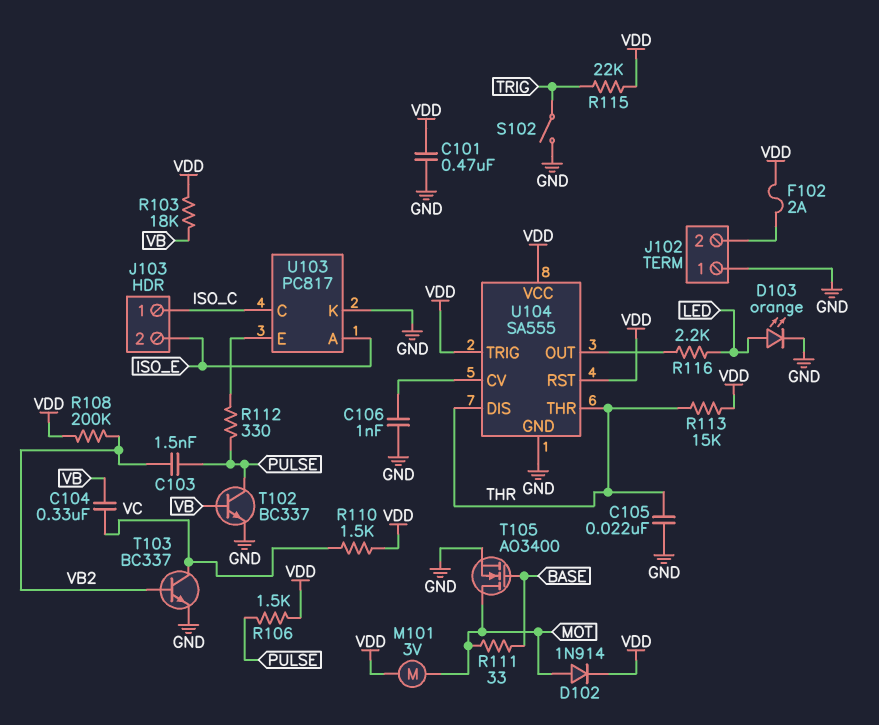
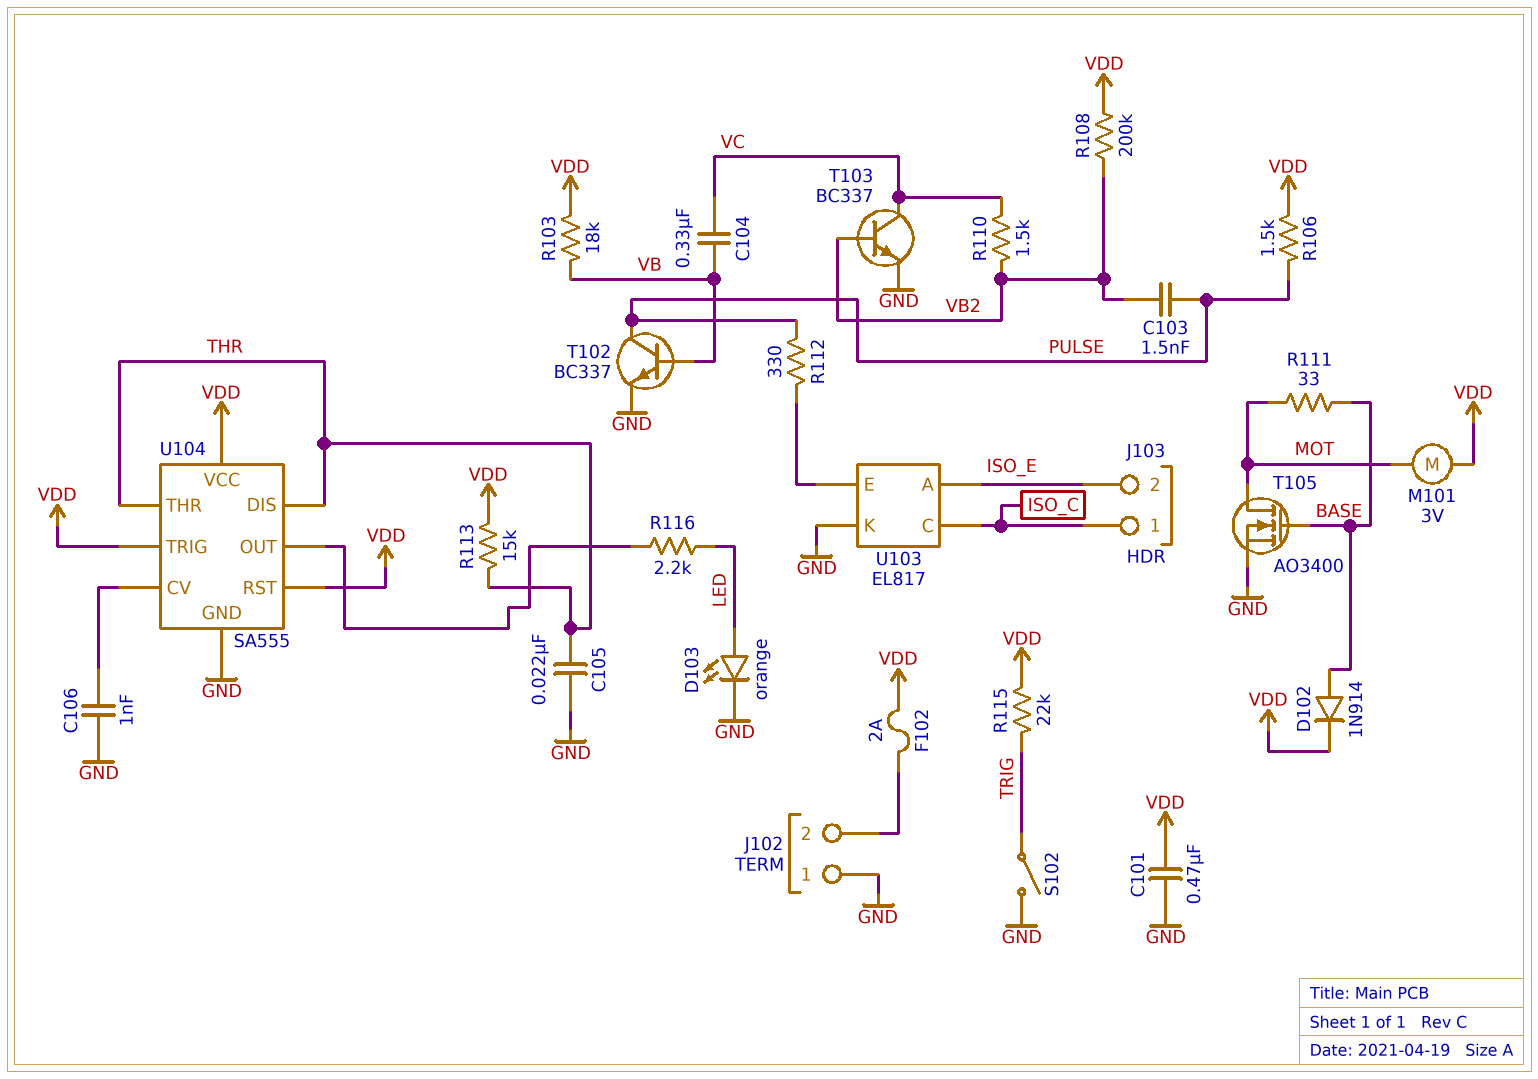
D102: diode 1N914 (A MOT, K VDD) -> diode 1N914 (A BASE, K VDD)
R110: 1.5k (VC, VDD) -> 1.5k (VB2, VC)
U103: PC817 -> EL817

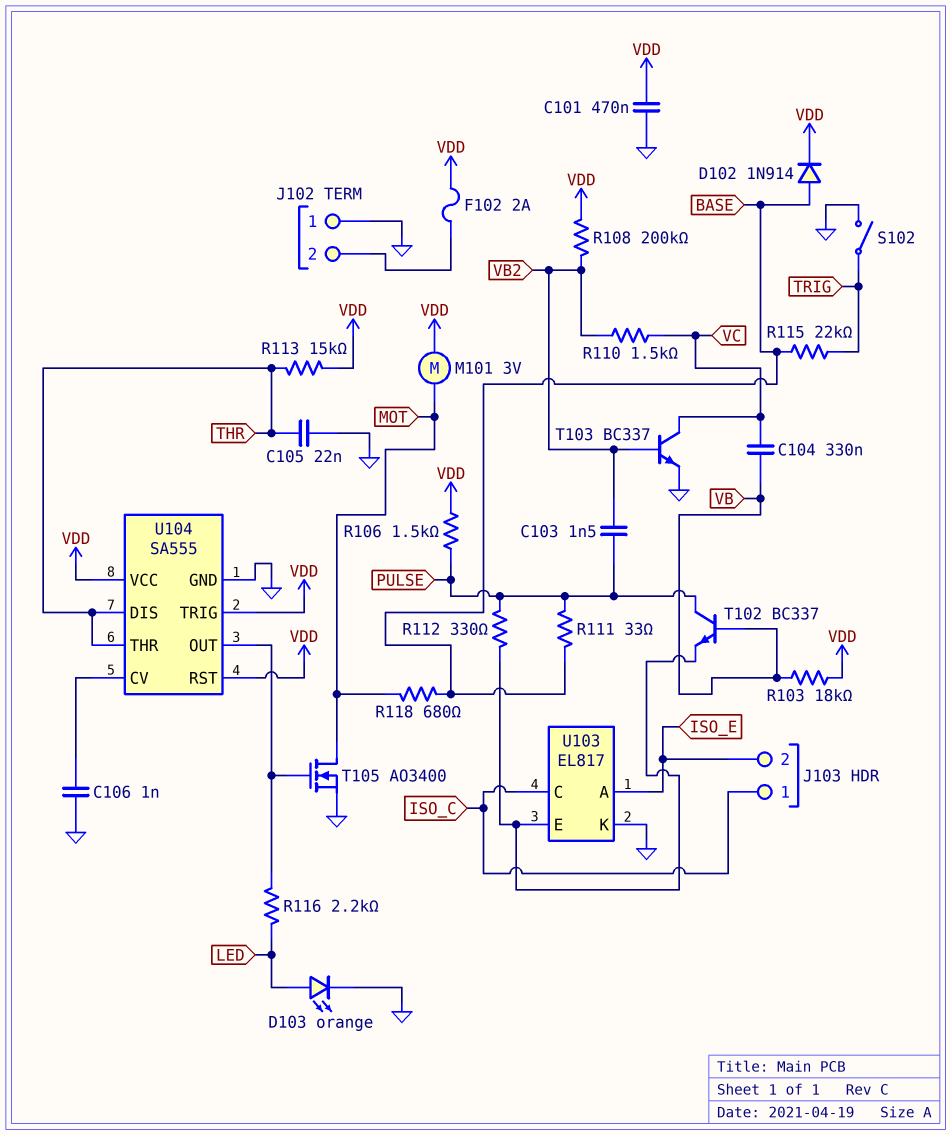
R111: 33 (BASE, MOT) -> 33 (BASE, PULSE)
R115: 22k (TRIG, VDD) -> 22k (BASE, TRIG)
R118: none -> 680 (BASE, MOT)
T102: NPN BC337 (B VB, C PULSE, E GND) -> NPN BC337 (B VB, C PULSE, E U103/E)
T105: NMOS AO3400 (G BASE, D MOT, S GND) -> NMOS AO3400 (G U104/OUT, D MOT, S GND)

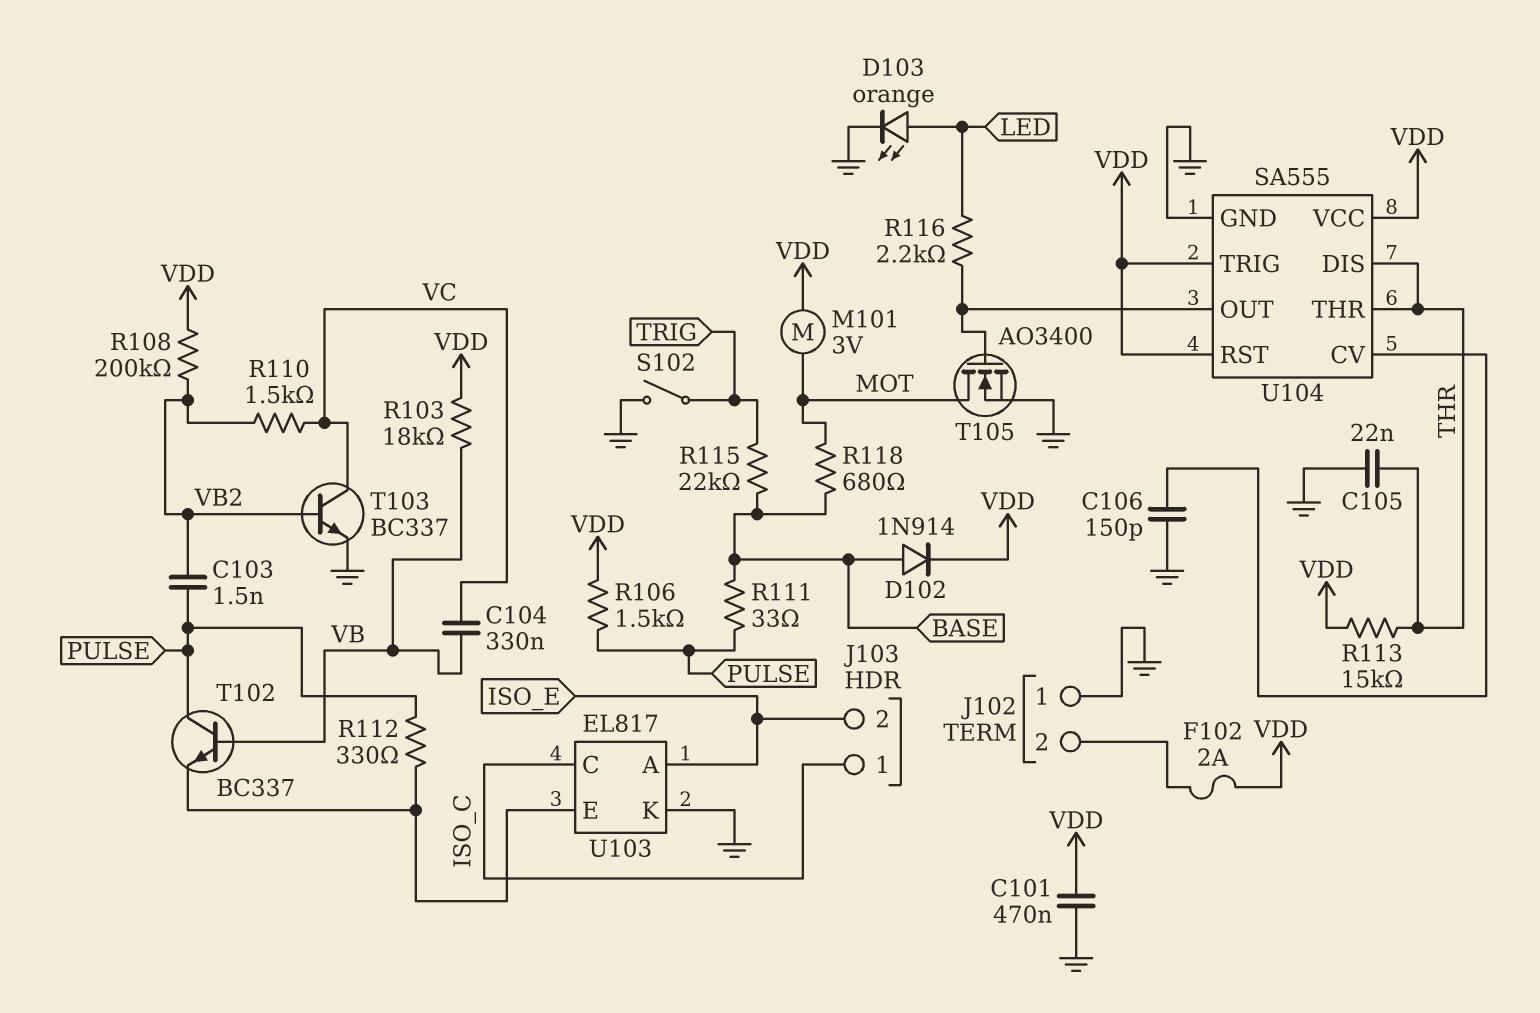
C106: 1nF (GND, U104/CV) -> 150pF (GND, U104/CV)

